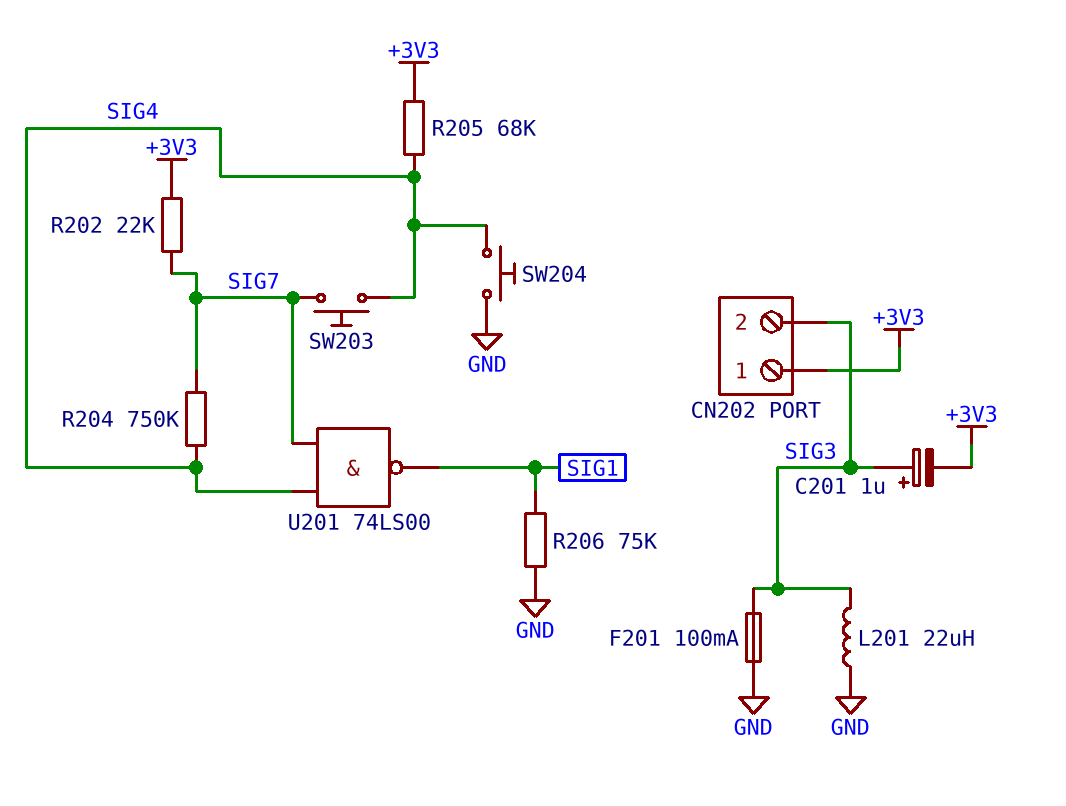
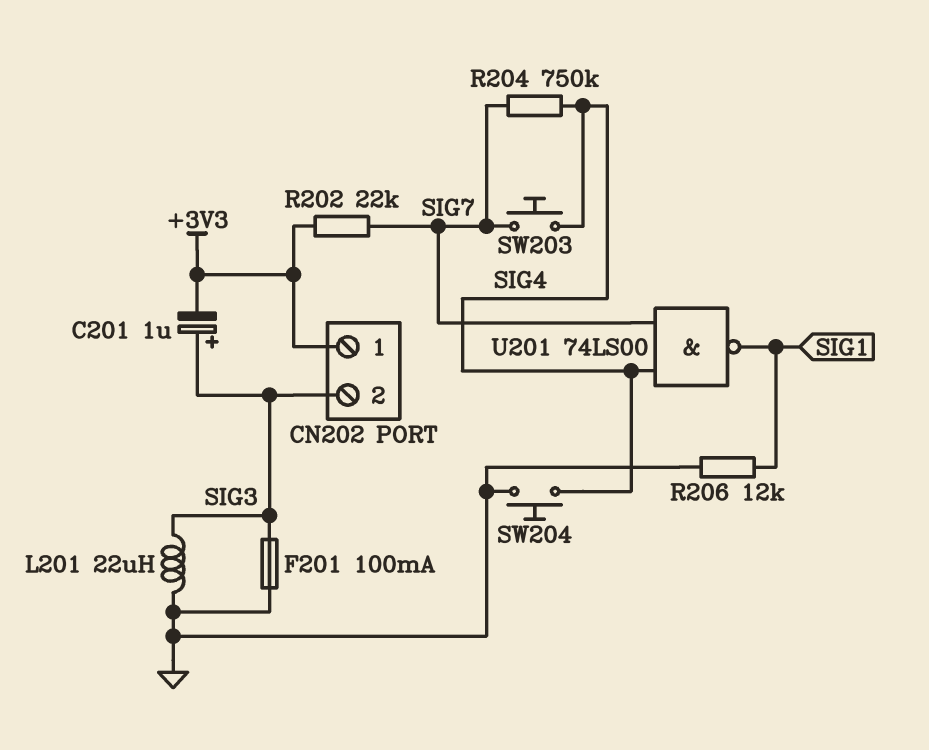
R205: 68k (+3V3, SIG4) -> none
R206: 75k (GND, SIG1) -> 12k (GND, SIG1)

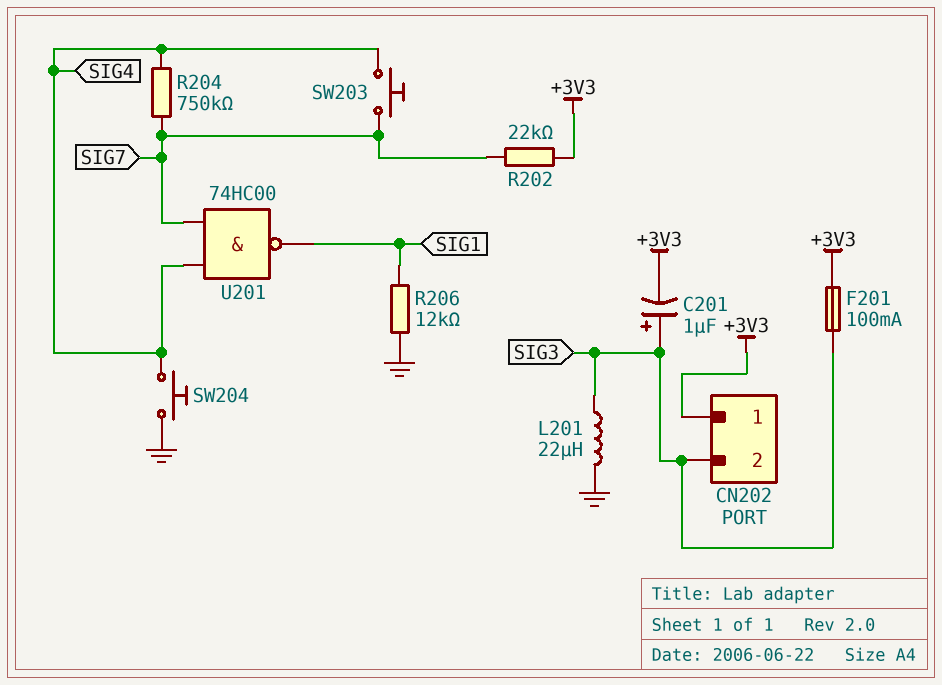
F201: 100mA (GND, SIG3) -> 100mA (+3V3, SIG3)
U201: NAND 74LS00 (in SIG4, in SIG7, out SIG1) -> NAND 74HC00 (in SIG4, in SIG7, out SIG1)

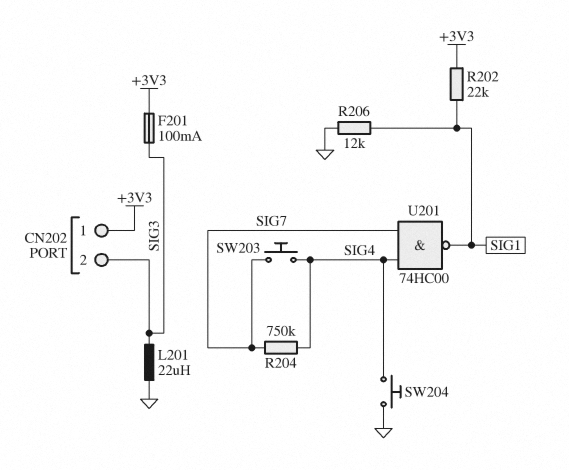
C201: 1uF (plus SIG3, minus +3V3) -> none
R202: 22k (+3V3, SIG7) -> 22k (+3V3, SIG1)

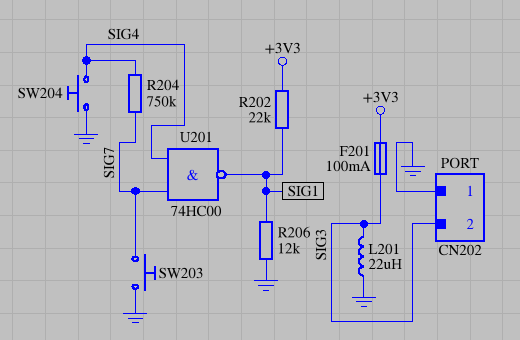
CN202 pin 1: +3V3 -> GND
SW203: button (SIG4, SIG7) -> button (GND, SIG7)

